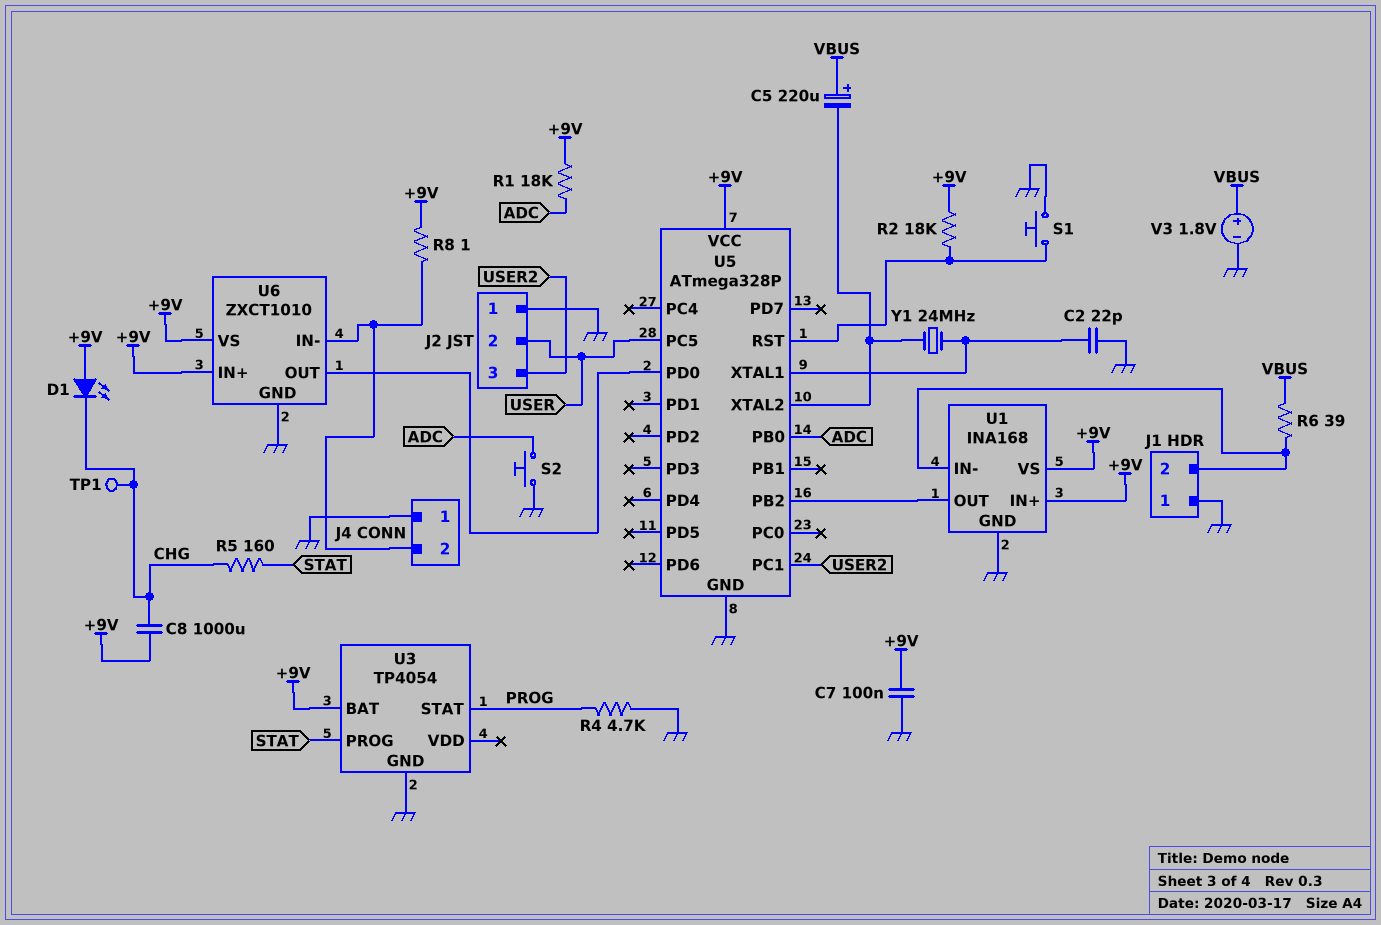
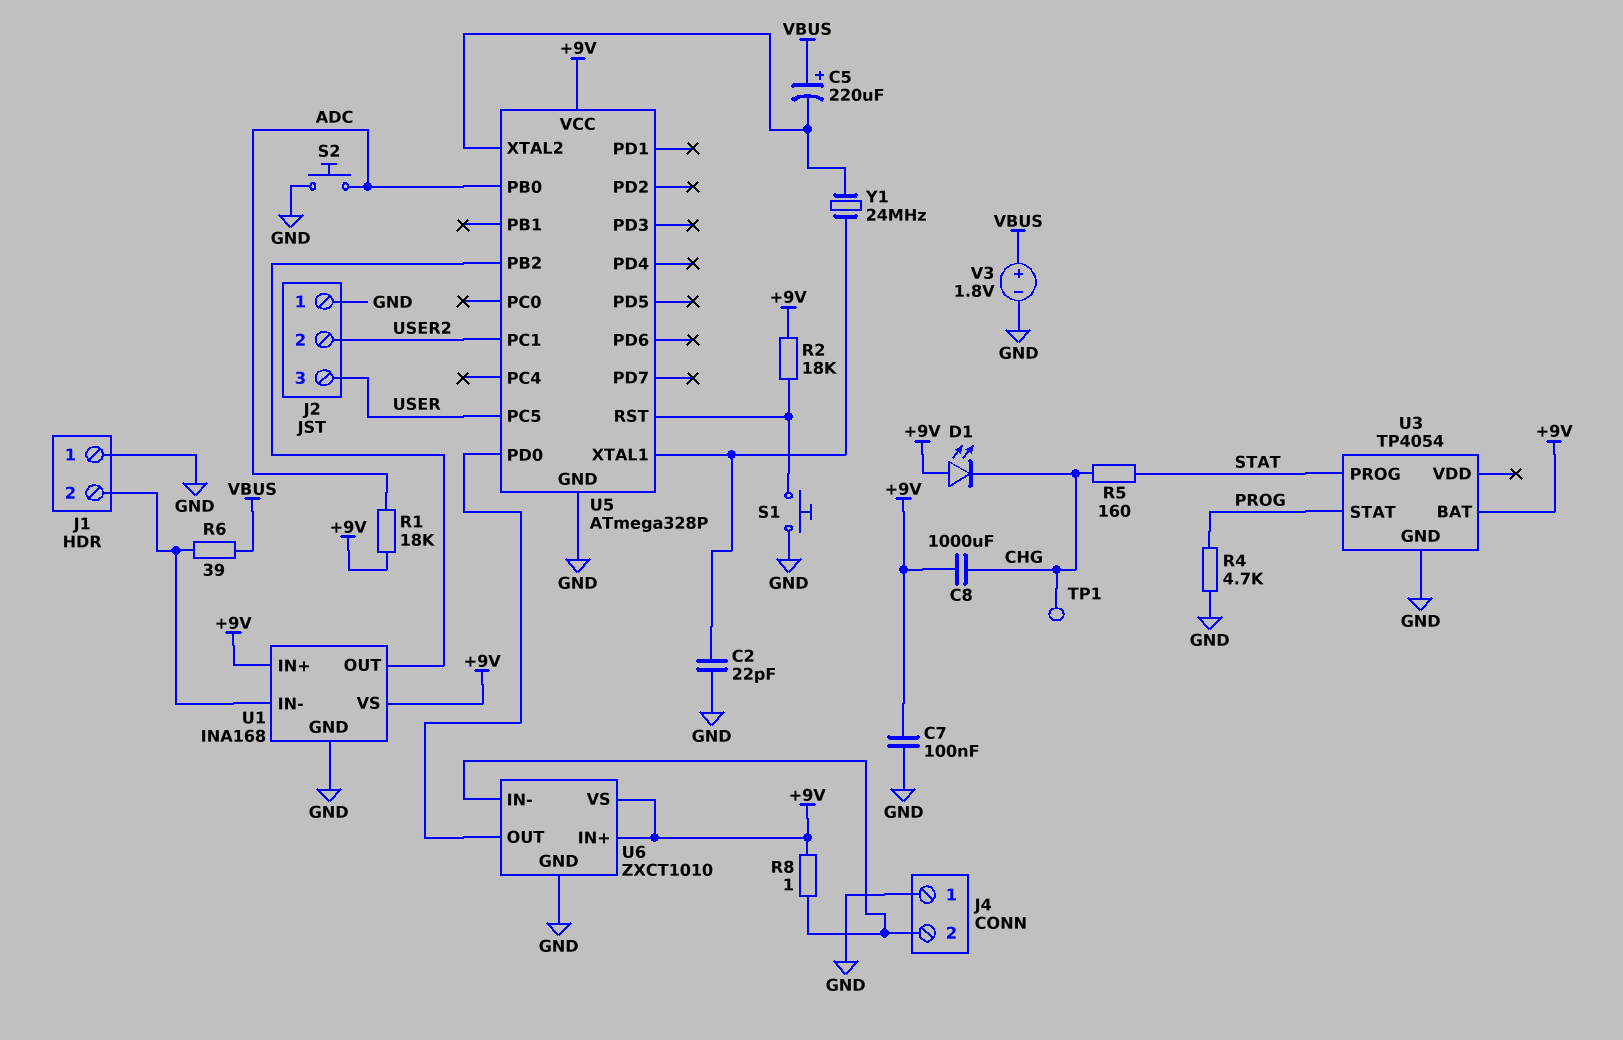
J2 pin 2: USER -> USER2
J2 pin 3: USER2 -> USER

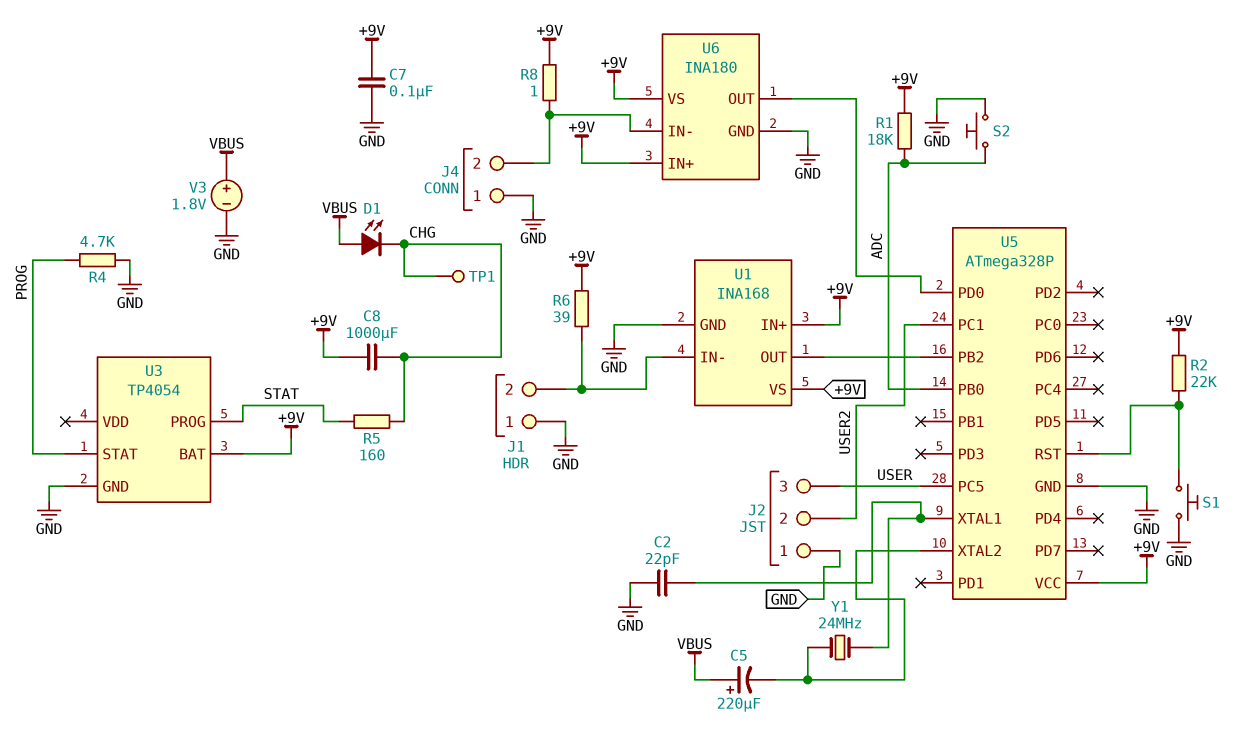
D1: LED (A +9V, K CHG) -> LED (A VBUS, K CHG)
R2: 18k (+9V, U5/RST) -> 22k (+9V, U5/RST)
R6: 39 (J1/2, VBUS) -> 39 (+9V, J1/2)
U6: ZXCT1010 -> INA180

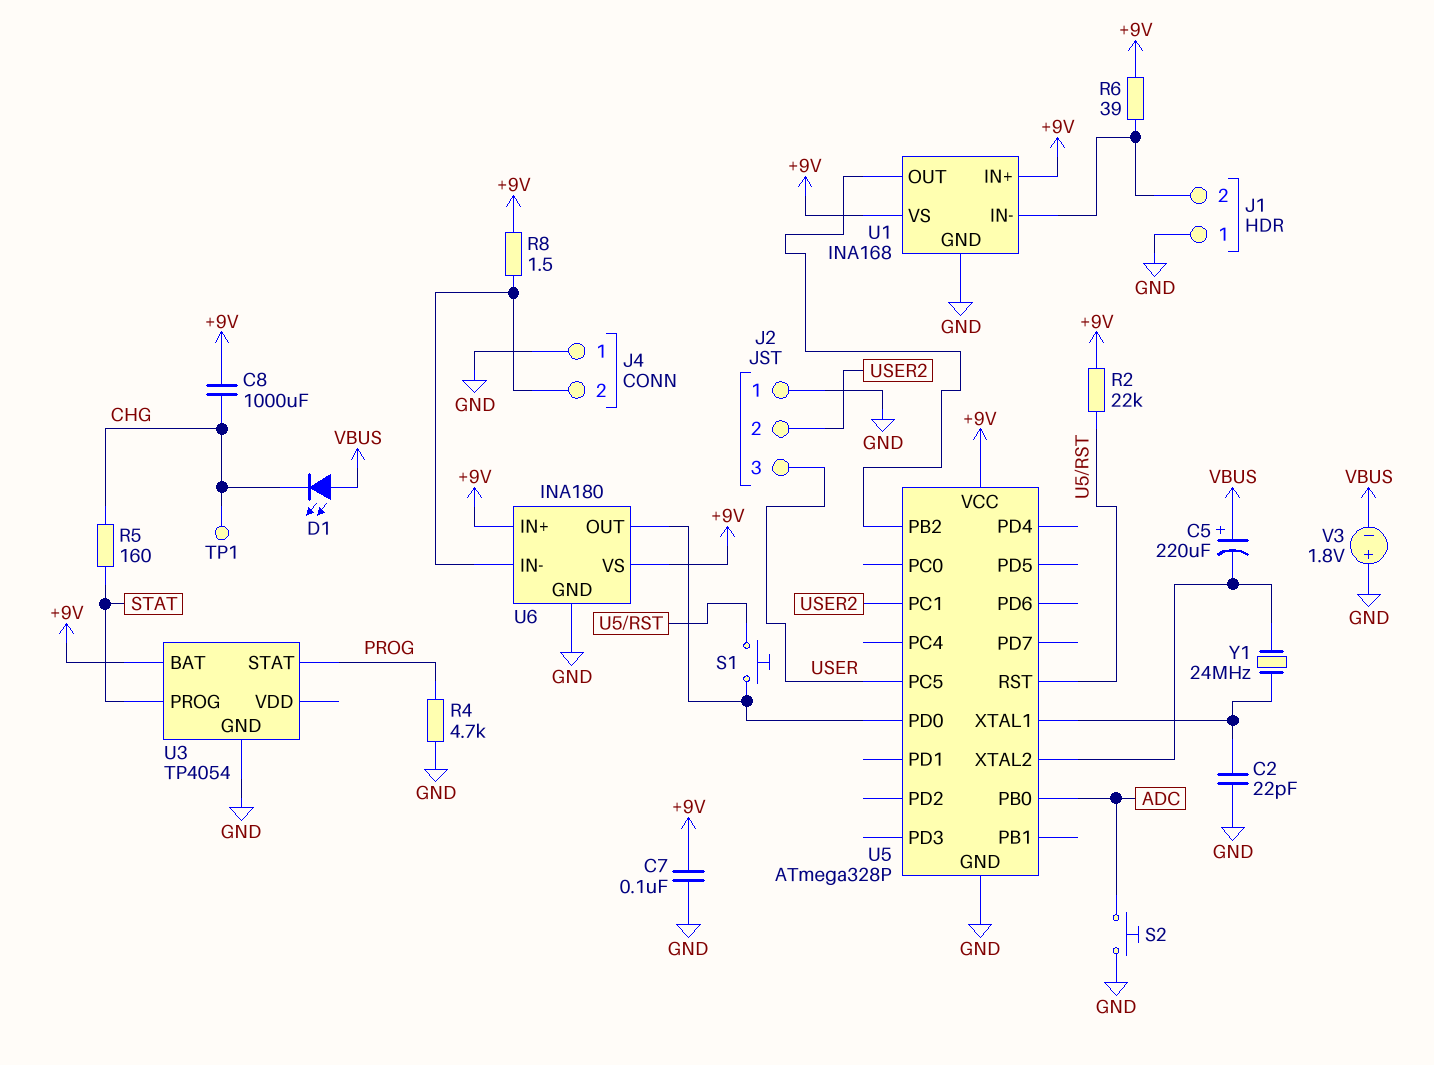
R1: 18k (+9V, ADC) -> none
R8: 1 (+9V, J4/2) -> 1.5 (+9V, J4/2)
S1: button (GND, U5/RST) -> button (U5/PD0, U5/RST)
V3: 1.8V (plus VBUS, minus GND) -> 1.8V (plus GND, minus VBUS)

